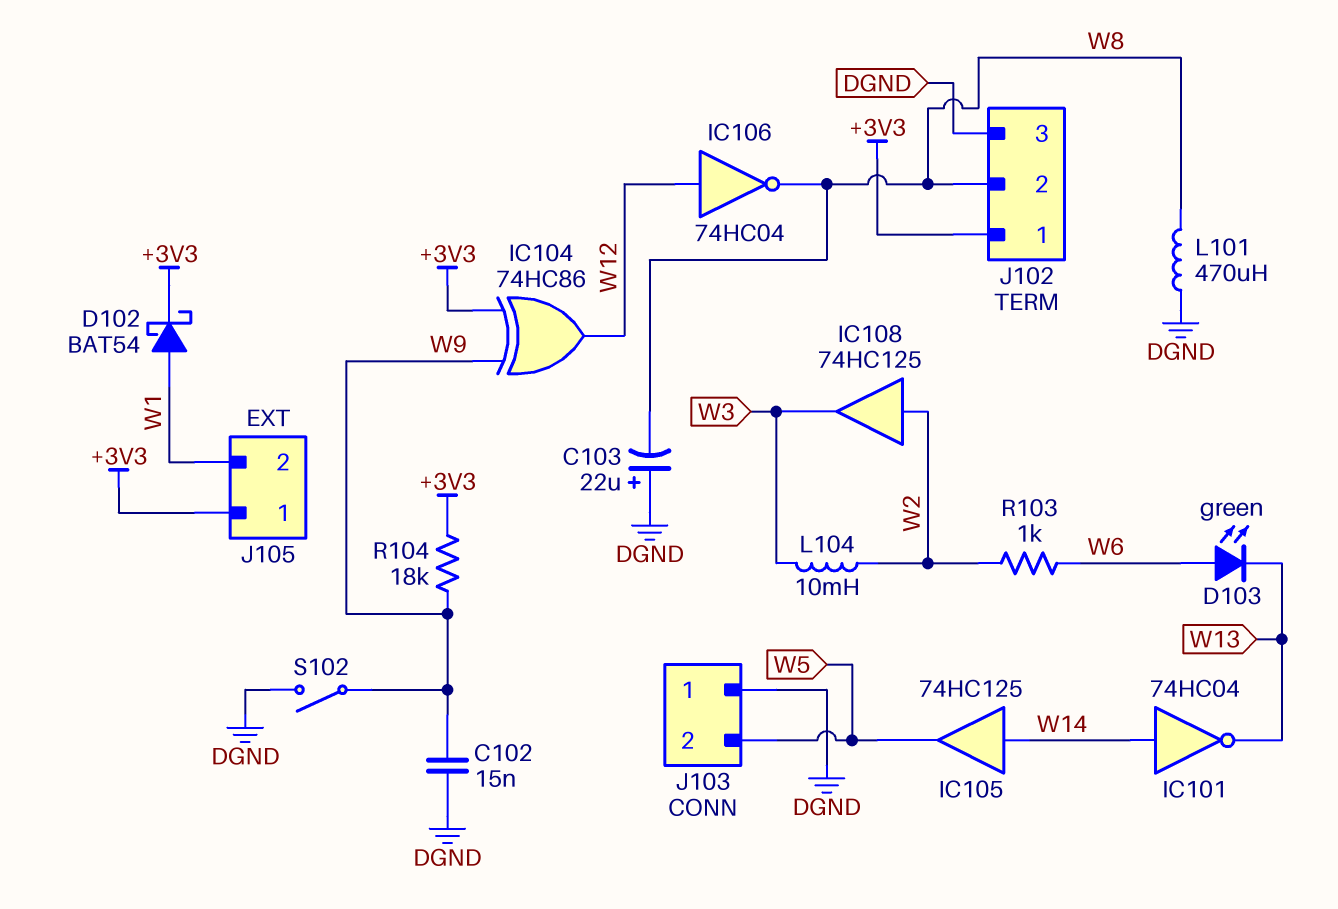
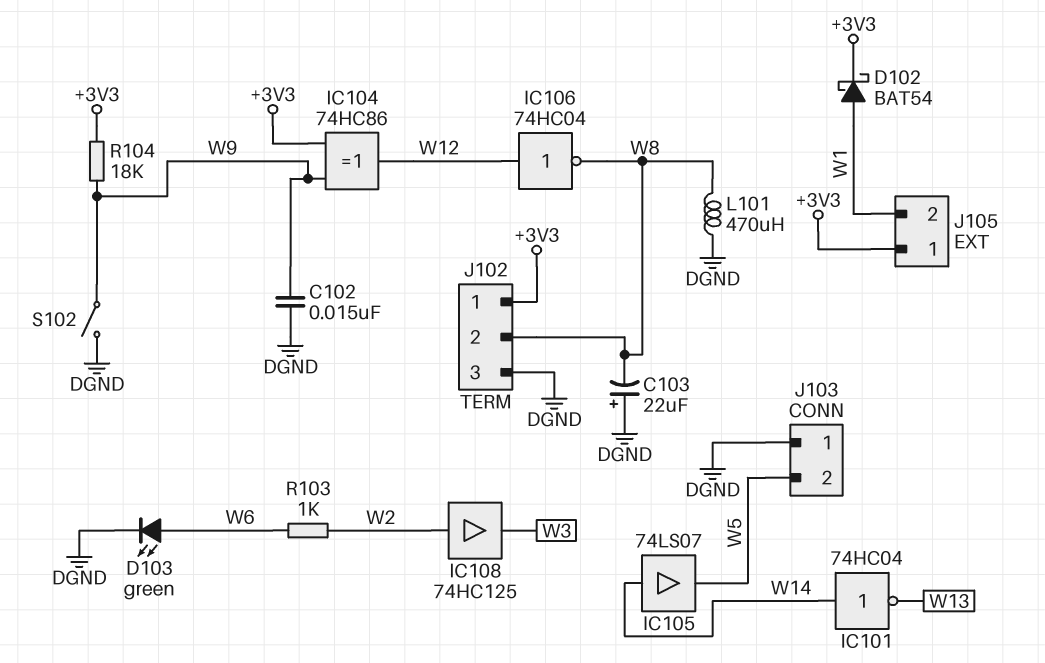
D103: LED green (A W6, K W13) -> LED green (A W6, K DGND)
IC105: buffer 74HC125 (in W14, out W5) -> buffer 74LS07 (in W14, out W5)
L104: 10mH (W2, W3) -> none

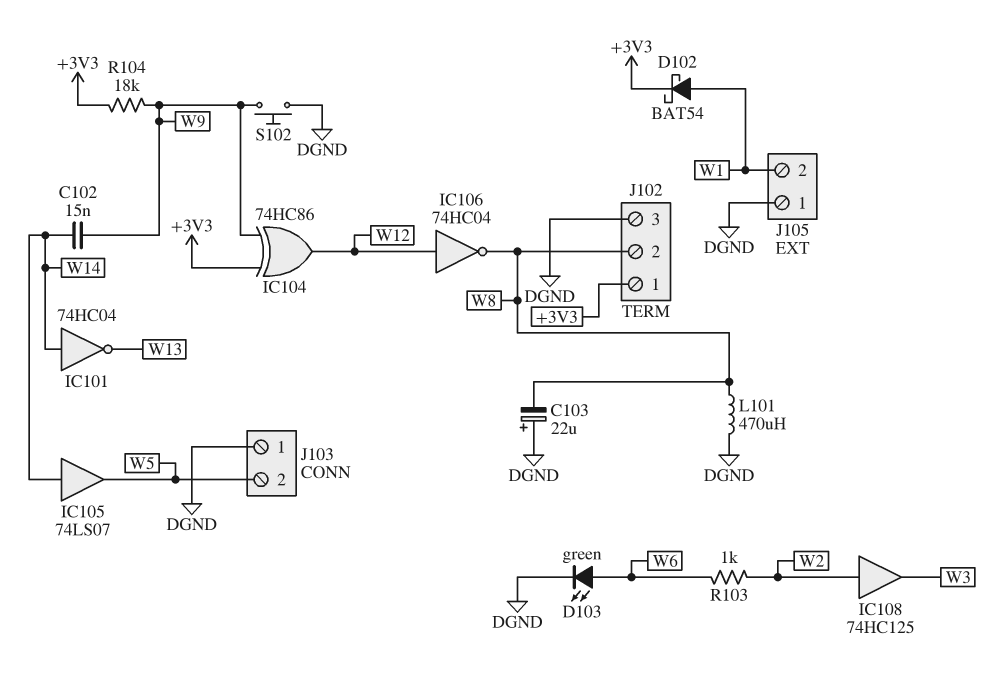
C102: 15nF (DGND, W9) -> 15nF (W9, W14)
J105 pin 1: +3V3 -> DGND
S102: switch (DGND, W9) -> button (DGND, W9)

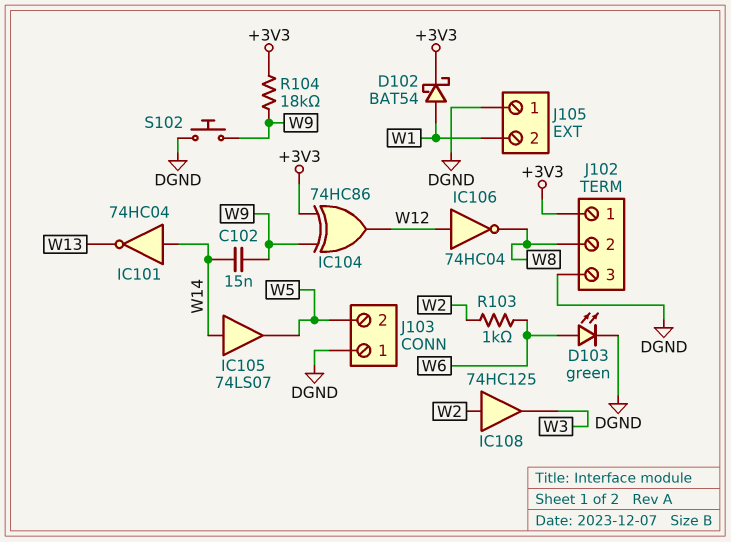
C103: 22uF (plus DGND, minus W8) -> none
L101: 470uH (DGND, W8) -> none

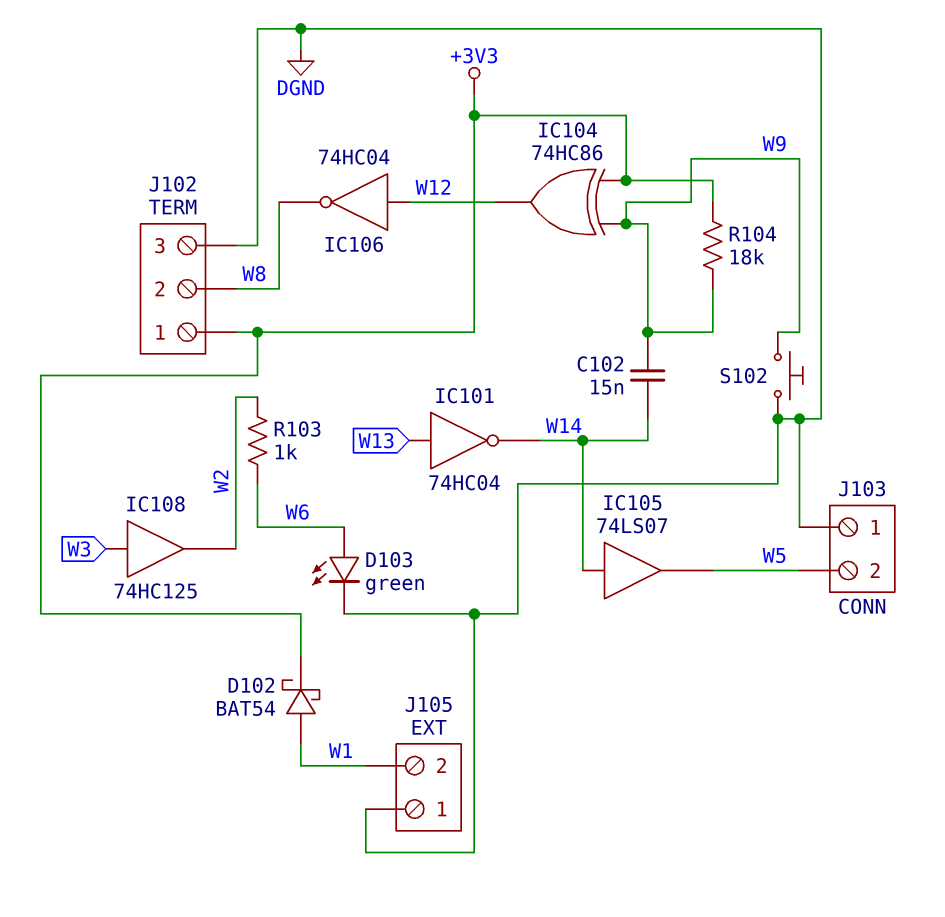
IC101: NOT 74HC04 (in W14, out W13) -> NOT 74HC04 (in W13, out W14)
IC108: buffer 74HC125 (in W2, out W3) -> buffer 74HC125 (in W3, out W2)

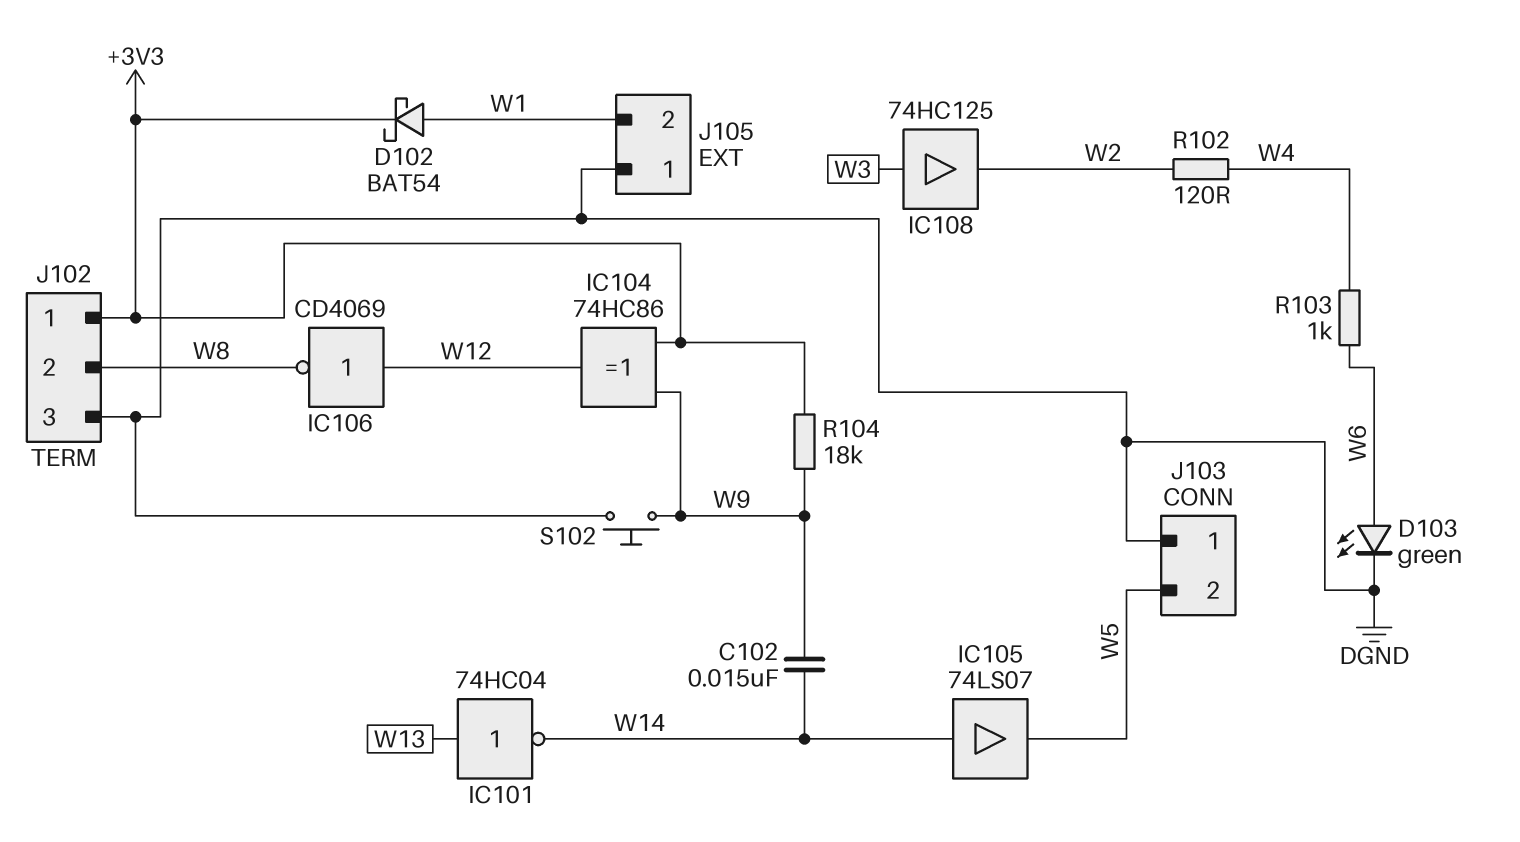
IC106: NOT 74HC04 (in W12, out W8) -> NOT CD4069 (in W12, out W8)
R102: none -> 120 (W2, W4)
R103: 1k (W2, W6) -> 1k (W4, W6)

